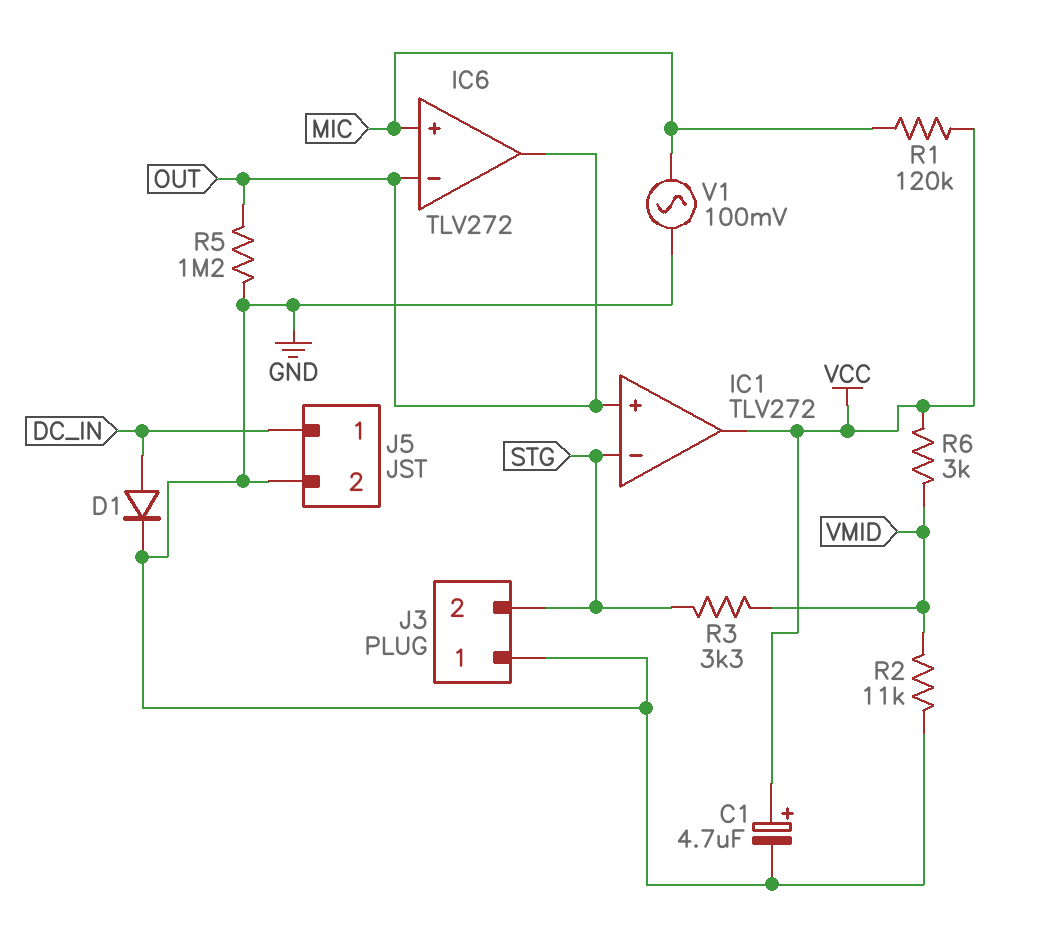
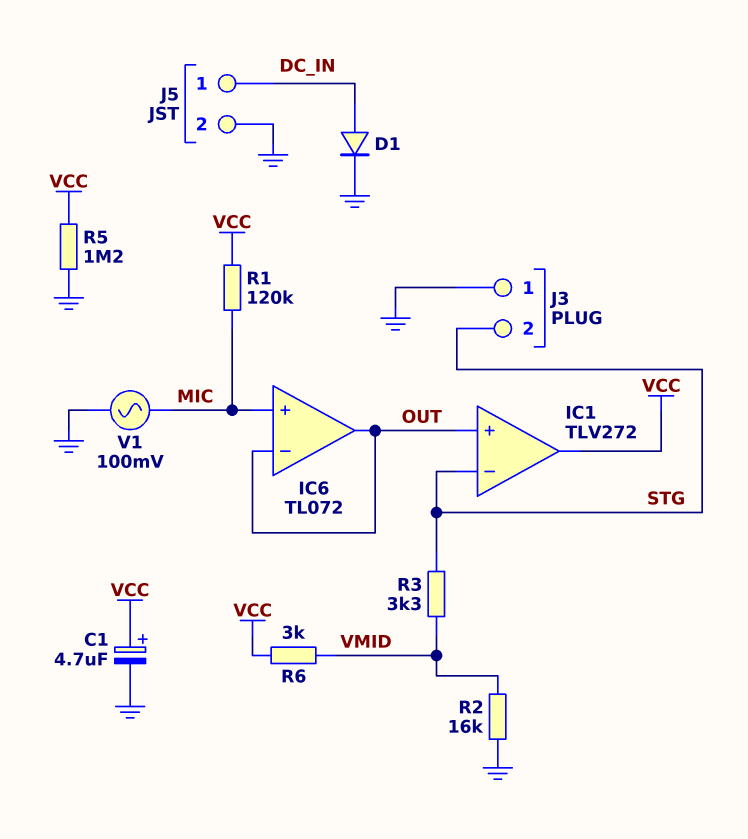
IC6: TLV272 -> TL072
R2: 11k (GND, VMID) -> 16k (GND, VMID)
R5: 1.2M (GND, OUT) -> 1.2M (GND, VCC)

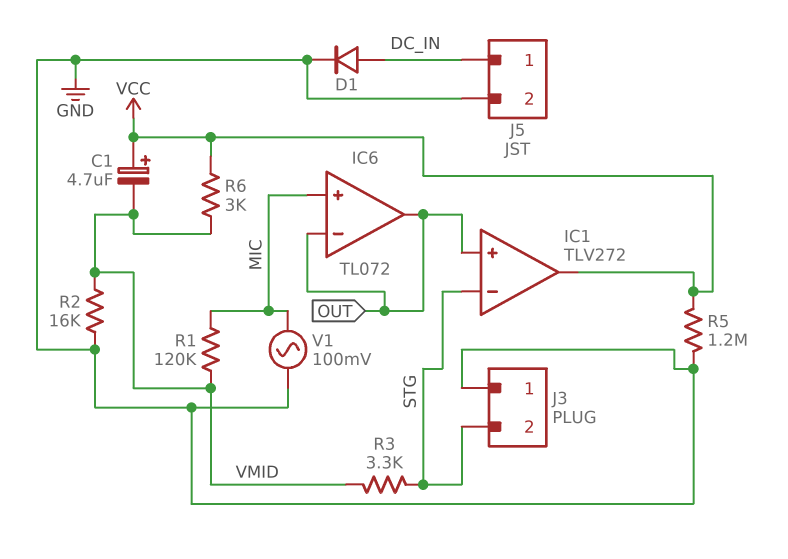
C1: 4.7uF (plus VCC, minus GND) -> 4.7uF (plus VCC, minus VMID)
R1: 120k (MIC, VCC) -> 120k (MIC, VMID)

